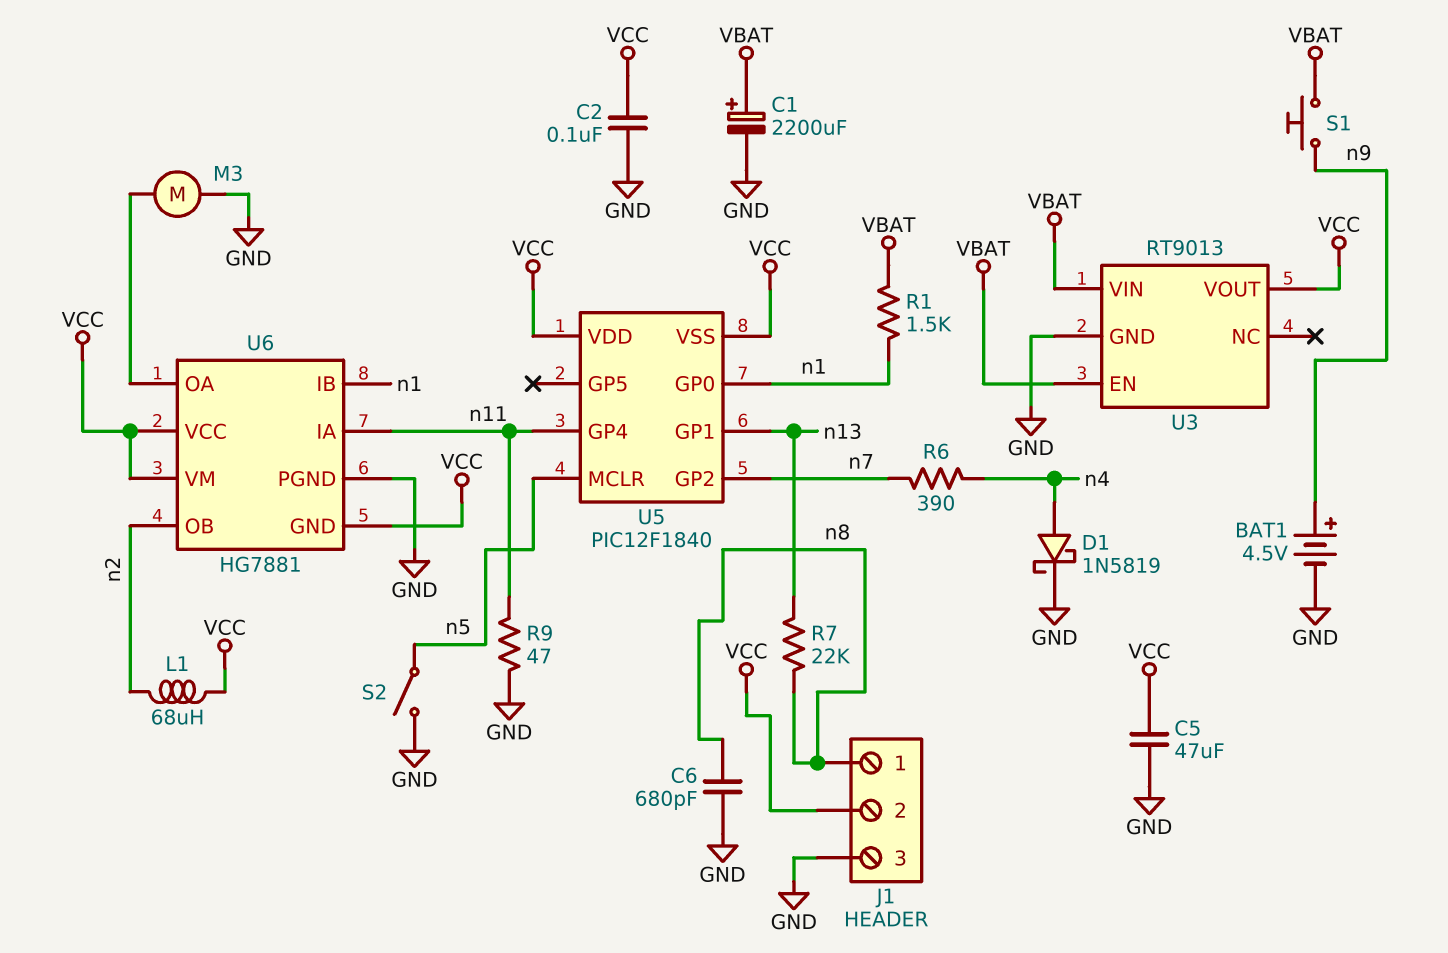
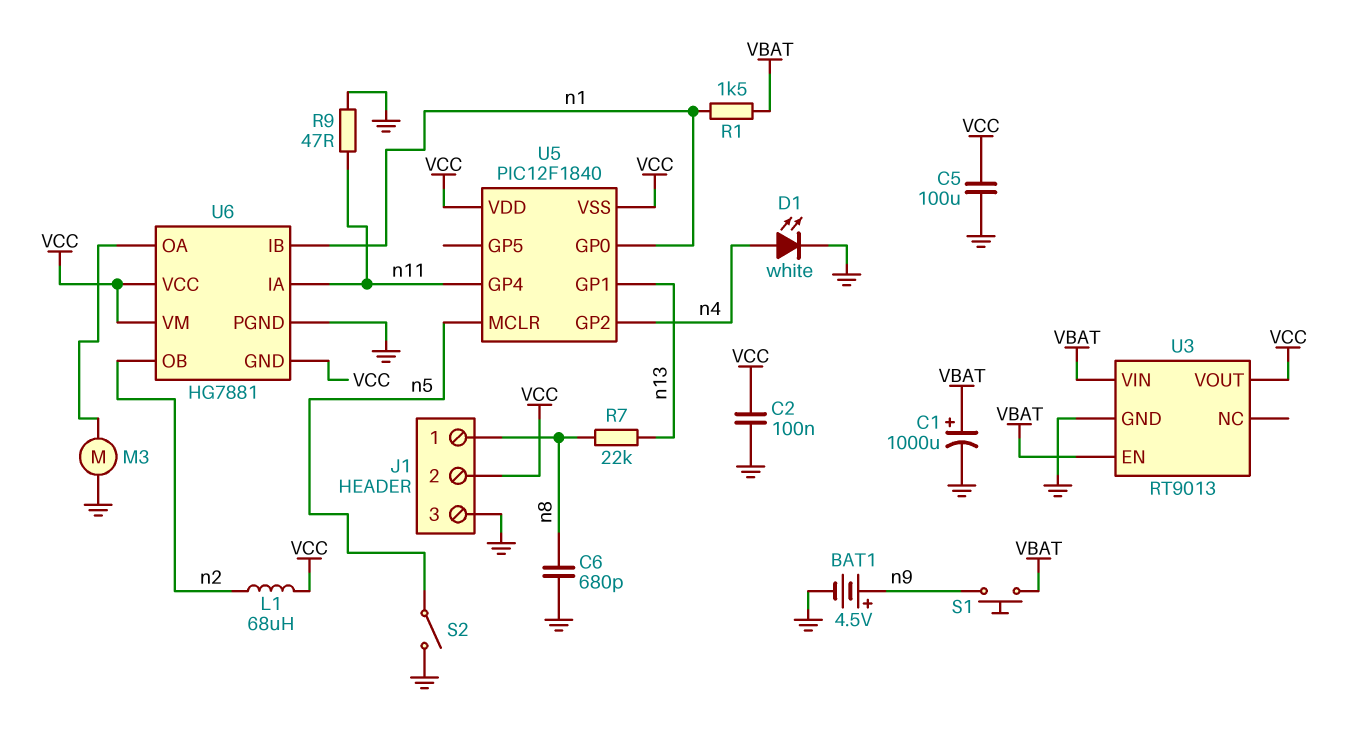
C1: 2200uF (plus VBAT, minus GND) -> 1000uF (plus VBAT, minus GND)
C5: 47uF (GND, VCC) -> 100uF (GND, VCC)
D1: schottky 1N5819 (A n4, K GND) -> LED white (A n4, K GND)
R6: 390 (n4, n7) -> none
U5 pin GP2: n7 -> n4

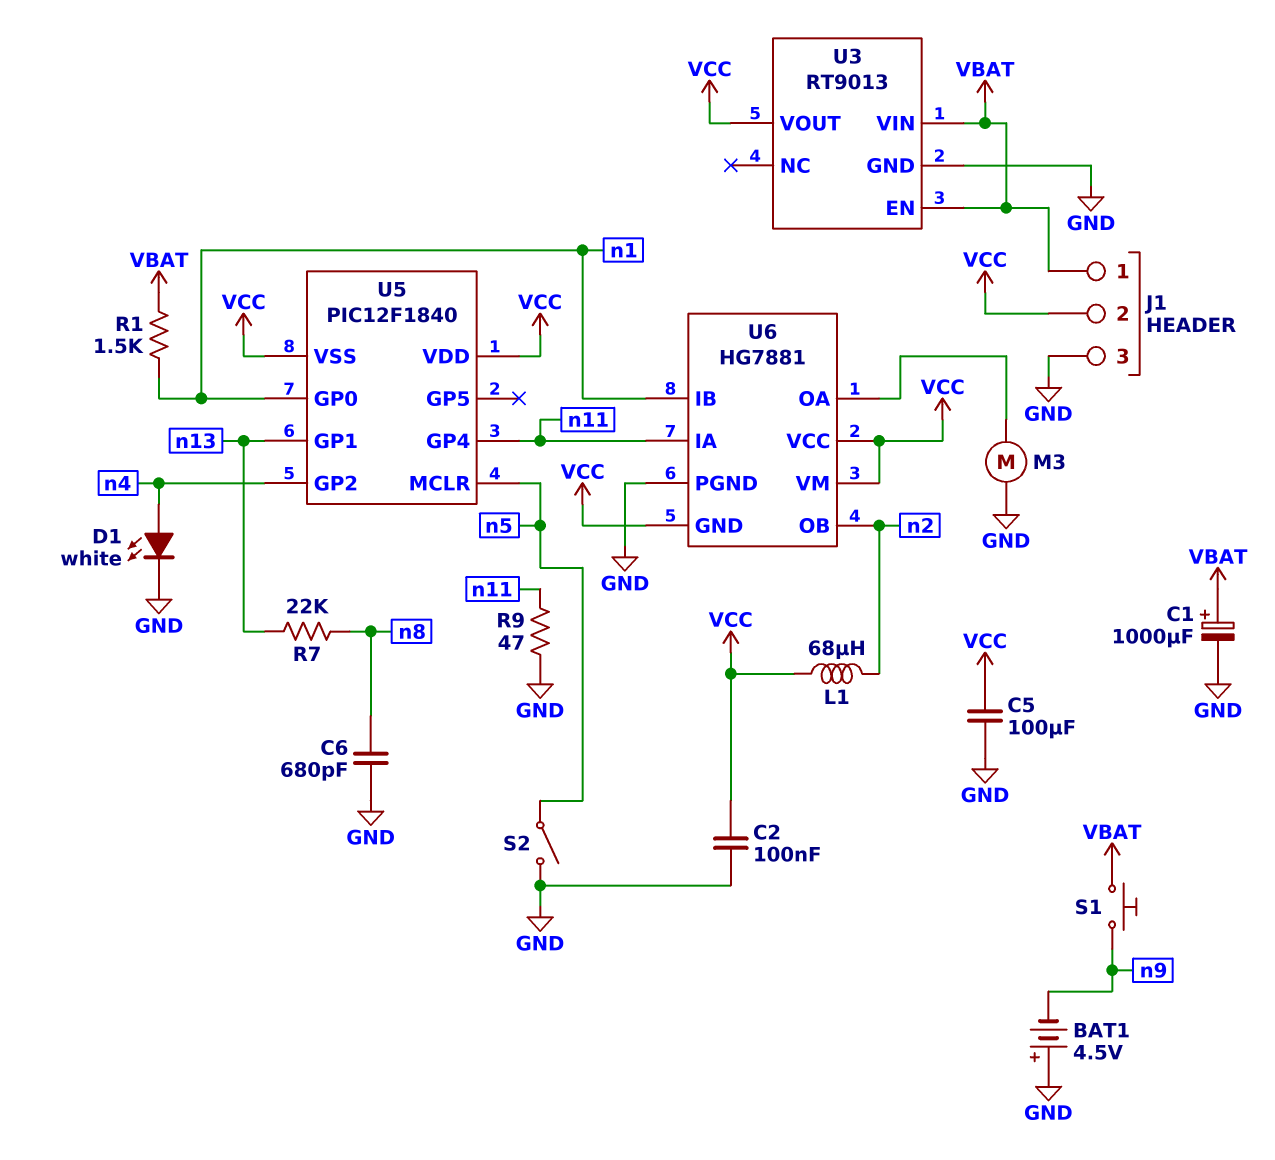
BAT1: 4.5V (plus n9, minus GND) -> 4.5V (plus GND, minus n9)
J1 pin 1: n8 -> VBAT

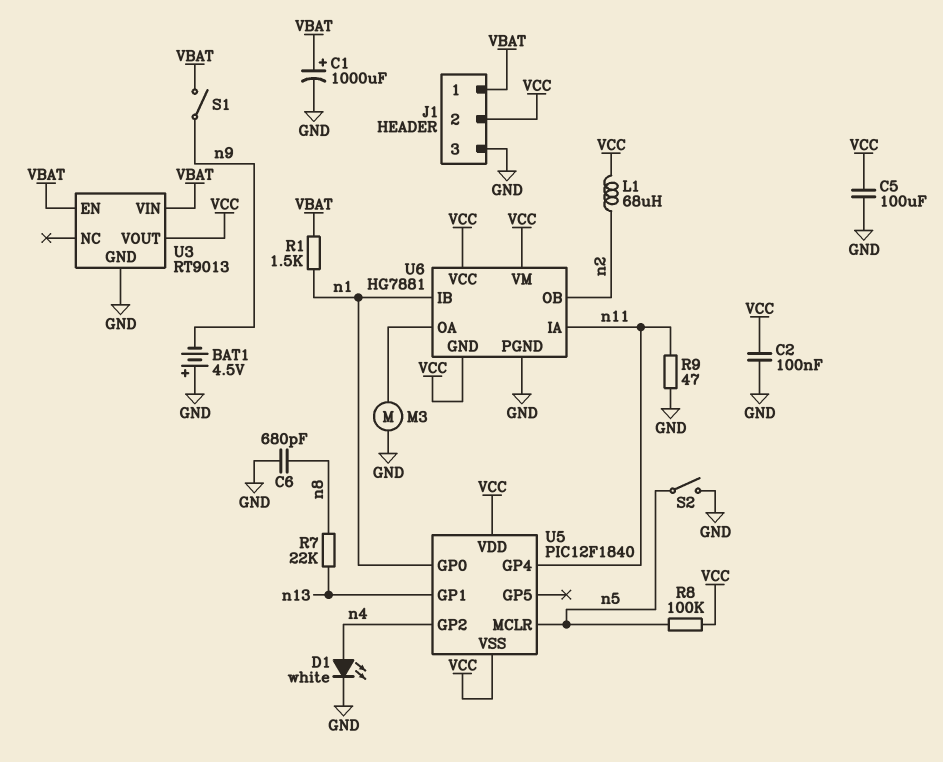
R8: none -> 100k (VCC, n5)
S1: button (VBAT, n9) -> switch (VBAT, n9)

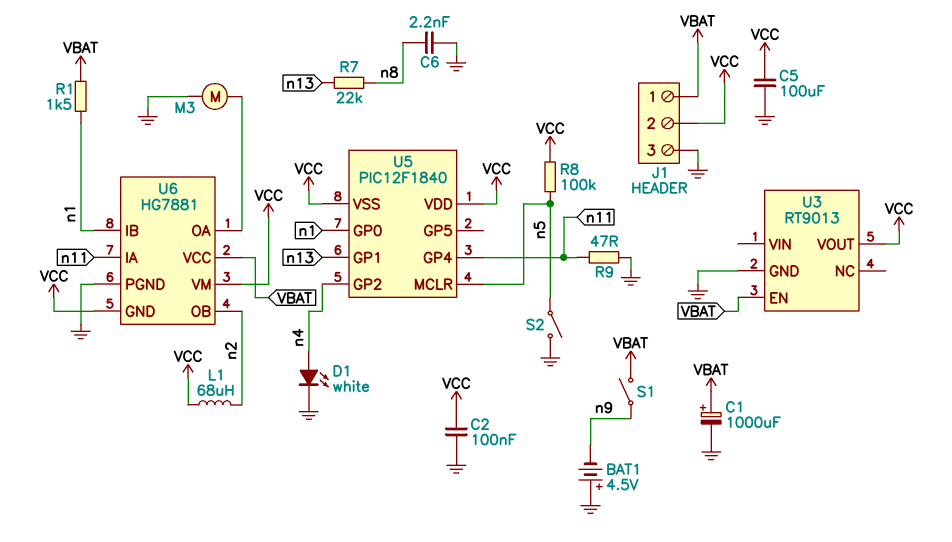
C6: 680pF (GND, n8) -> 2.2nF (GND, n8)
U3 pin VIN: VBAT -> none
U6 pin VCC: VCC -> VBAT

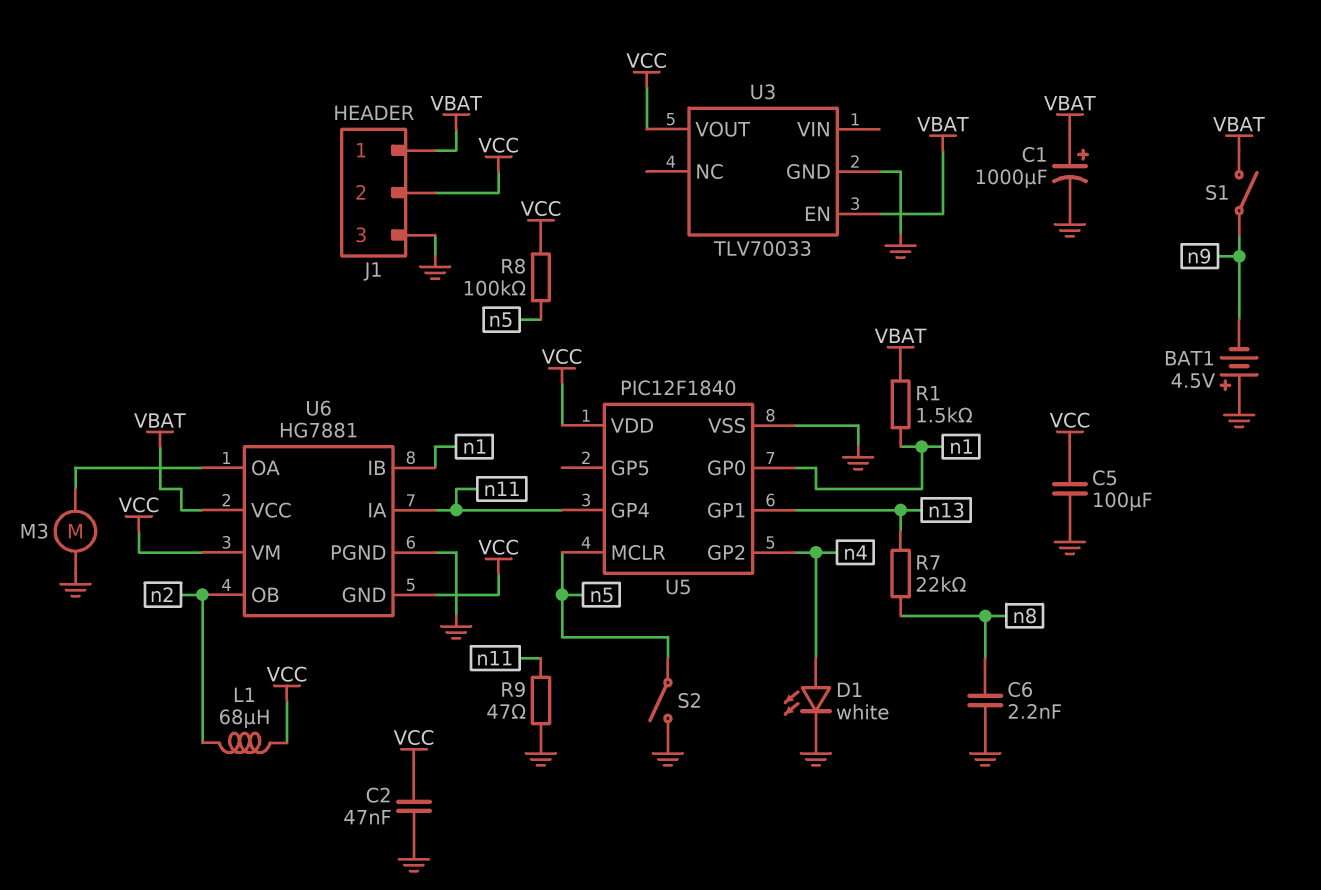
C2: 100nF (GND, VCC) -> 47nF (GND, VCC)
U3: RT9013 -> TLV70033
U5 pin VSS: VCC -> GND

